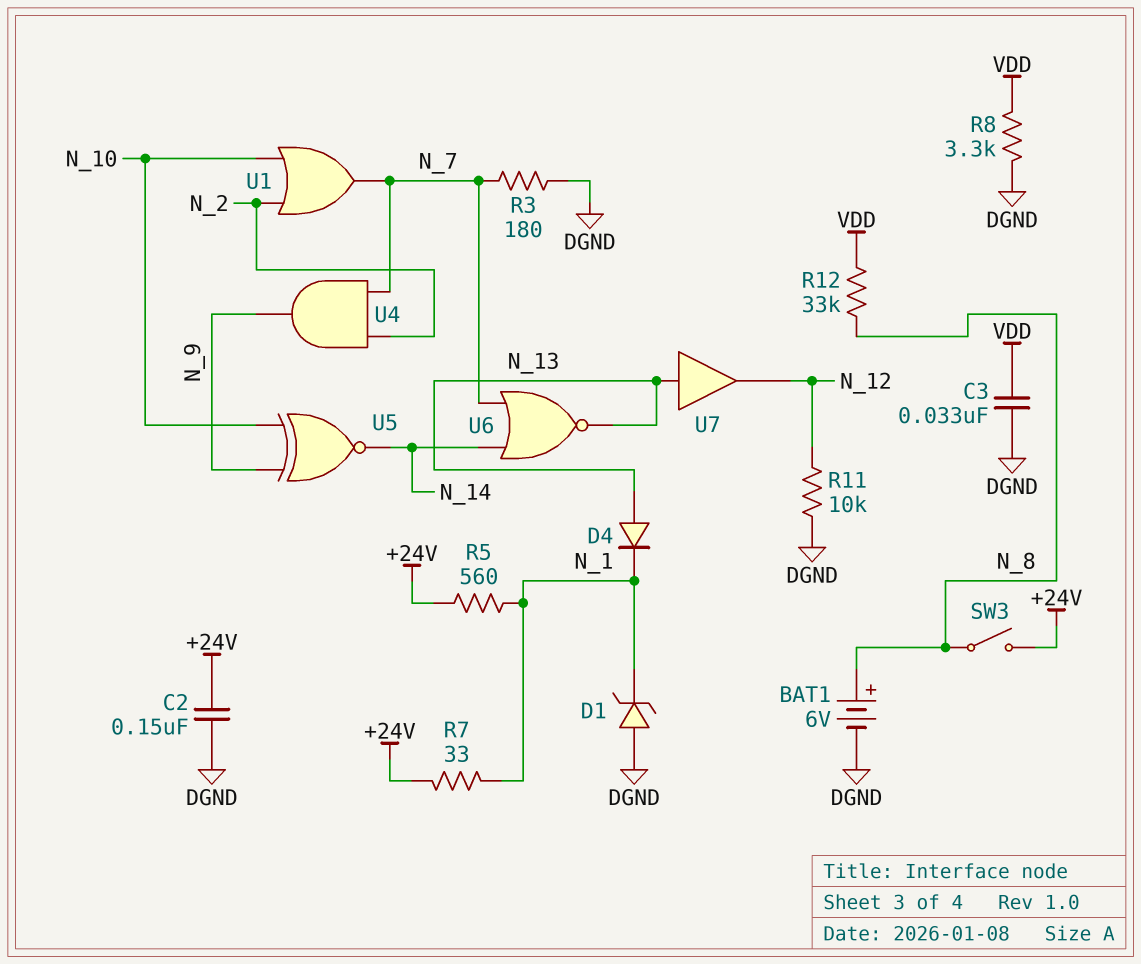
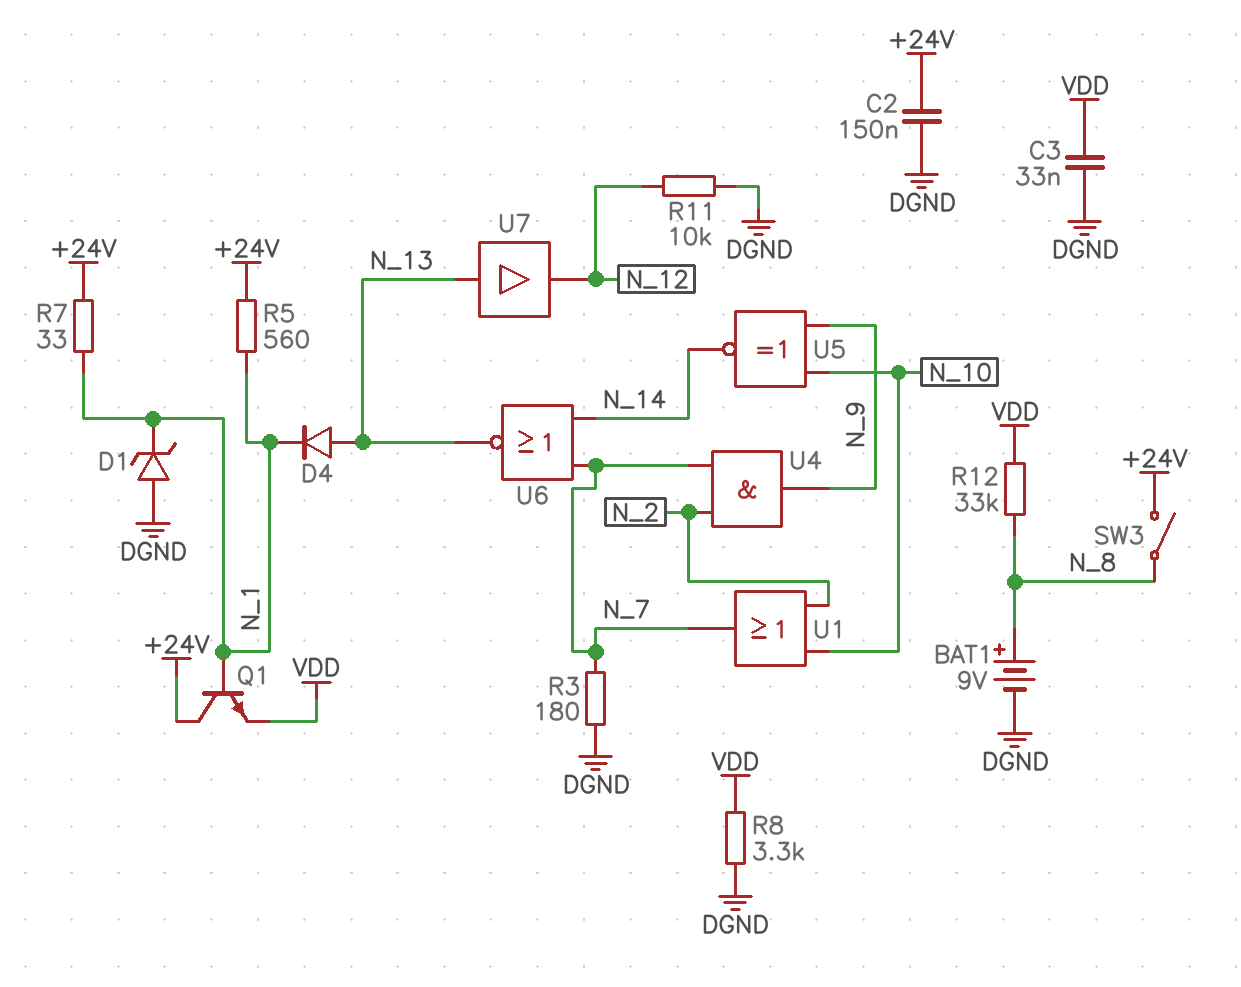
BAT1: 6V (plus N_8, minus DGND) -> 9V (plus N_8, minus DGND)
Q1: none -> NPN (B N_1, C +24V, E VDD)

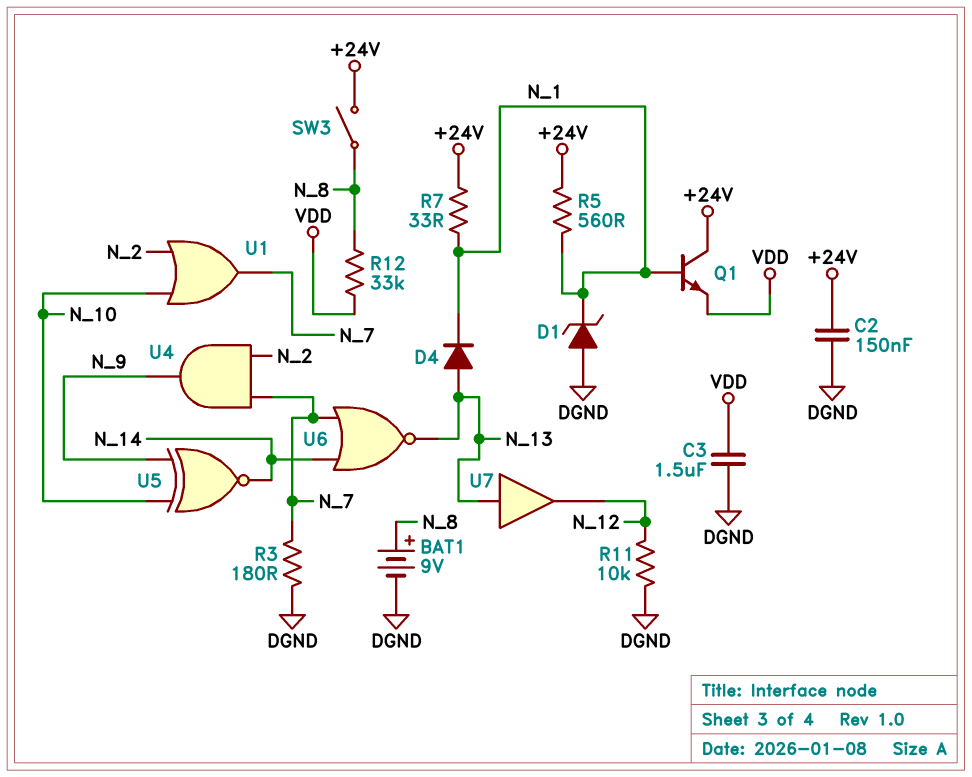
C3: 33nF (DGND, VDD) -> 1.5uF (DGND, VDD)
R8: 3.3k (DGND, VDD) -> none

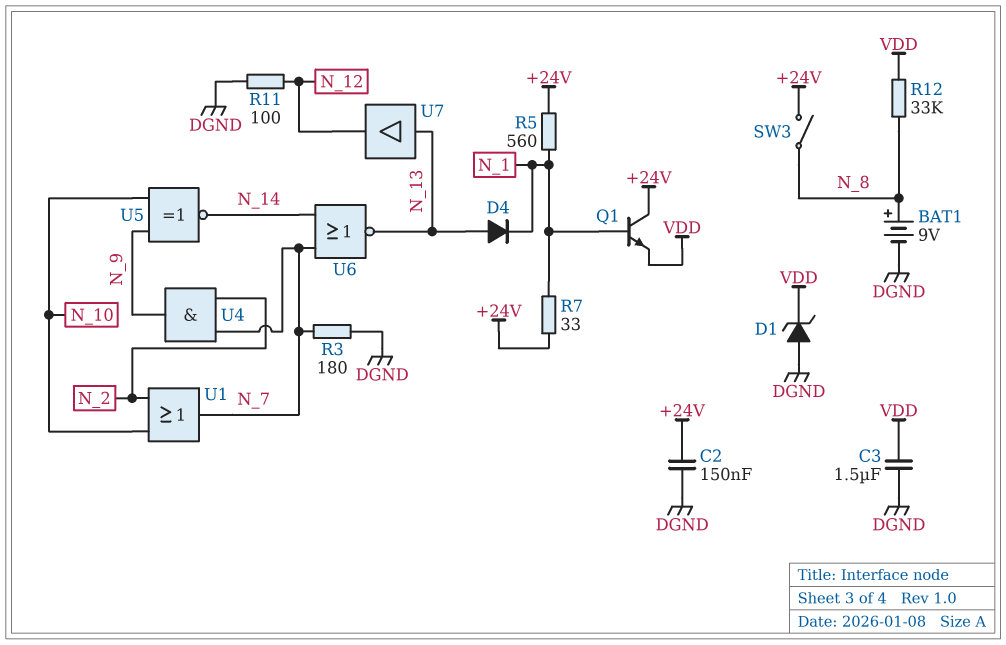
D1: zener (A DGND, K N_1) -> zener (A DGND, K VDD)
R11: 10k (DGND, N_12) -> 100 (DGND, N_12)

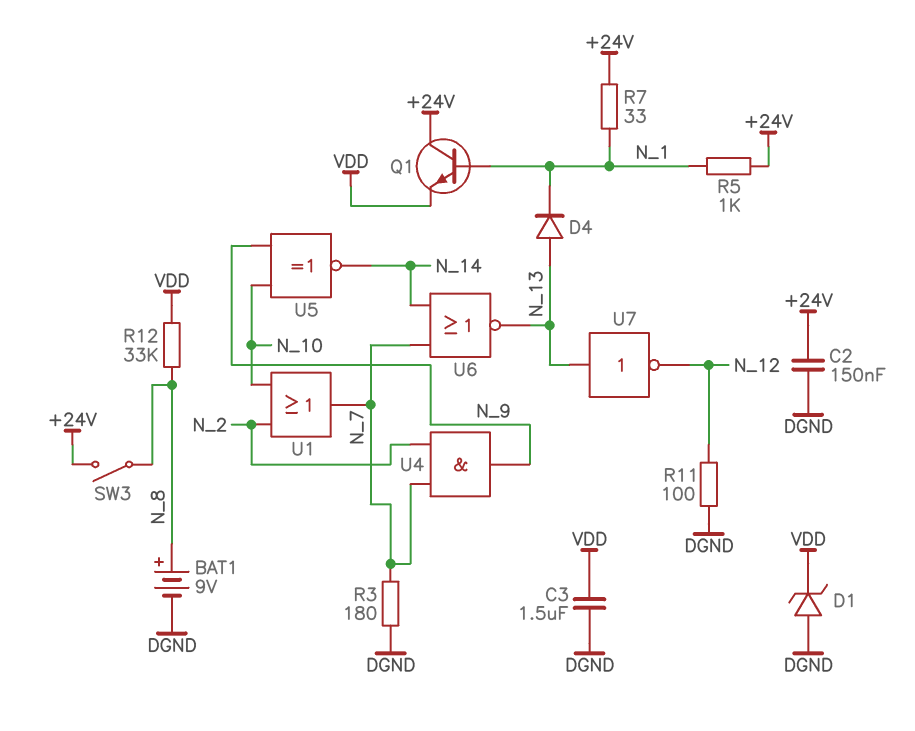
R5: 560 (+24V, N_1) -> 1k (+24V, N_1)
U7: buffer (in N_13, out N_12) -> NOT (in N_13, out N_12)

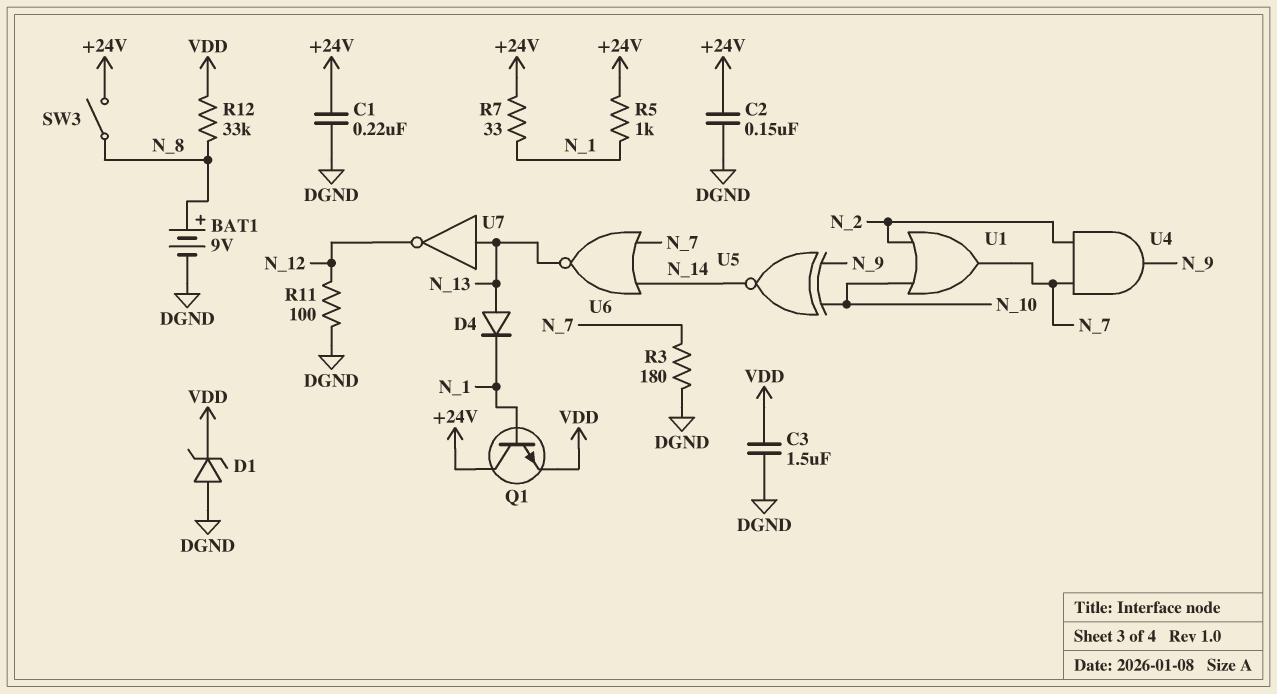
C1: none -> 220nF (+24V, DGND)

